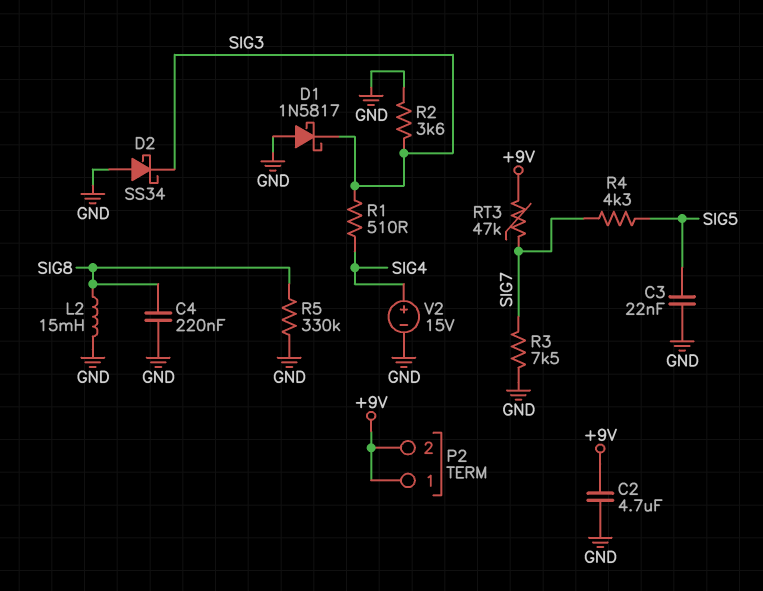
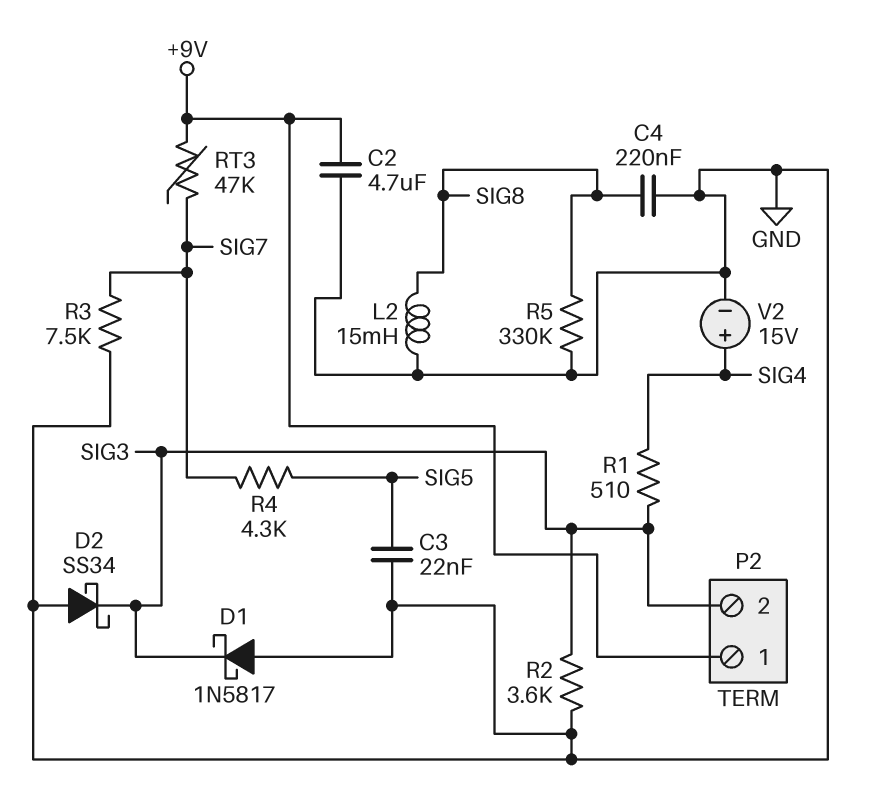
P2 pin 2: +9V -> SIG3

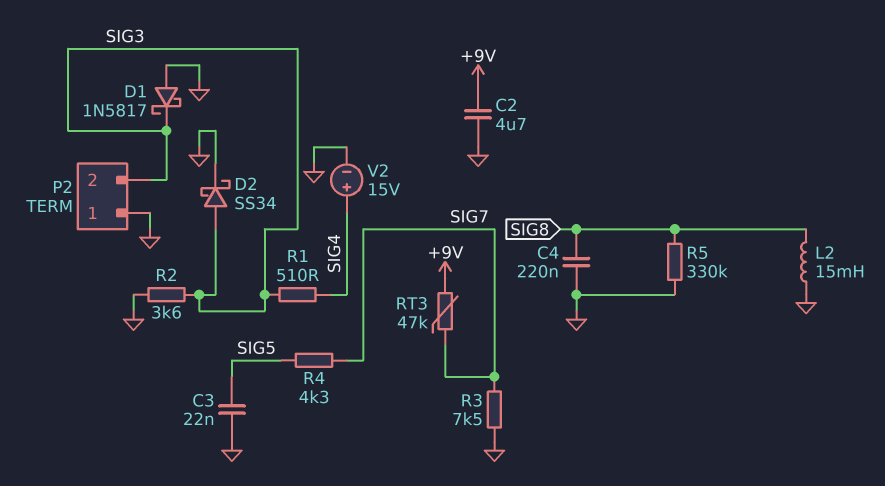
D2: schottky SS34 (A GND, K SIG3) -> schottky SS34 (A SIG3, K GND)
P2 pin 1: +9V -> GND

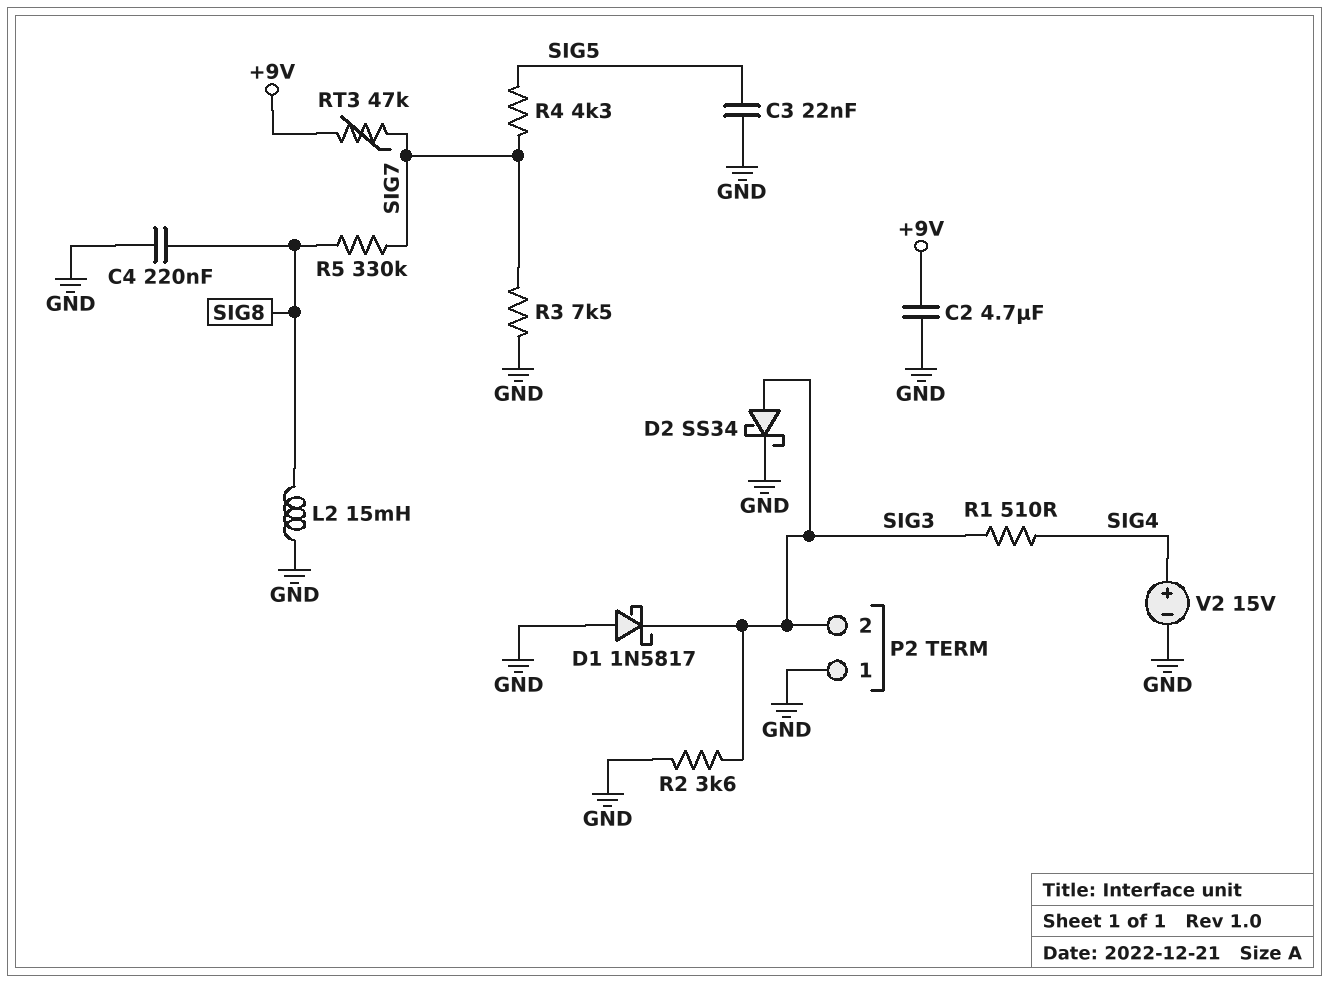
R5: 330k (GND, SIG8) -> 330k (SIG7, SIG8)

